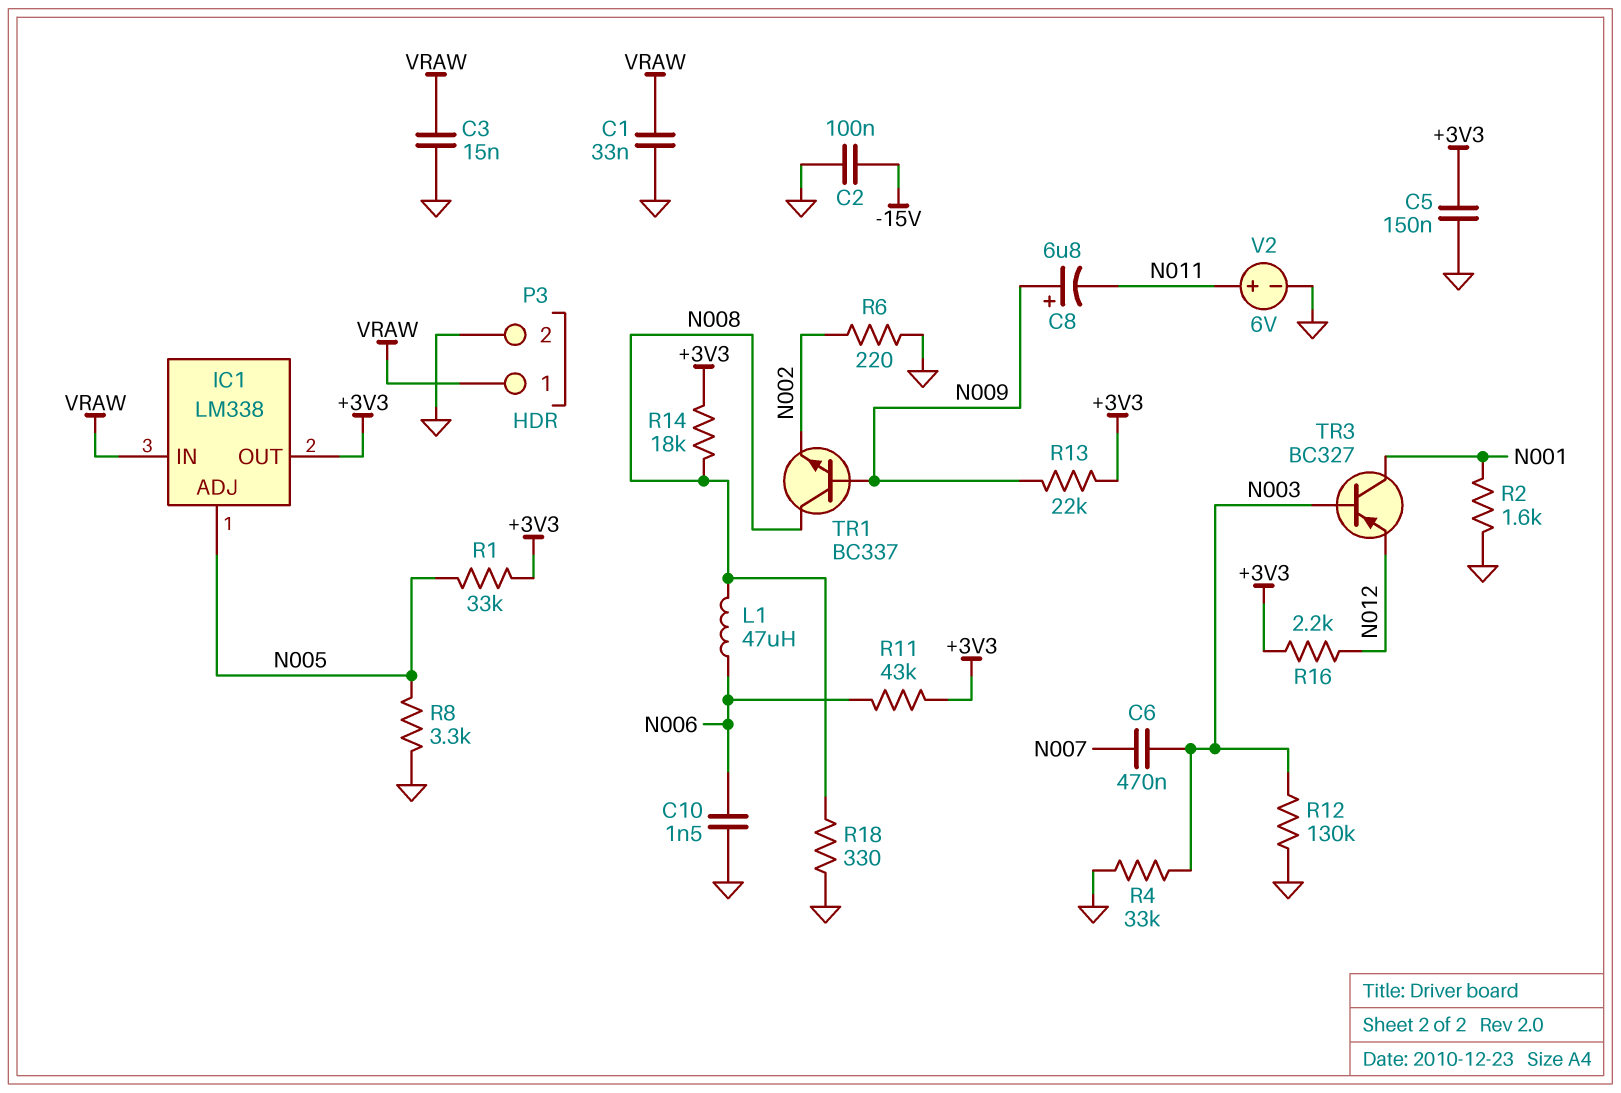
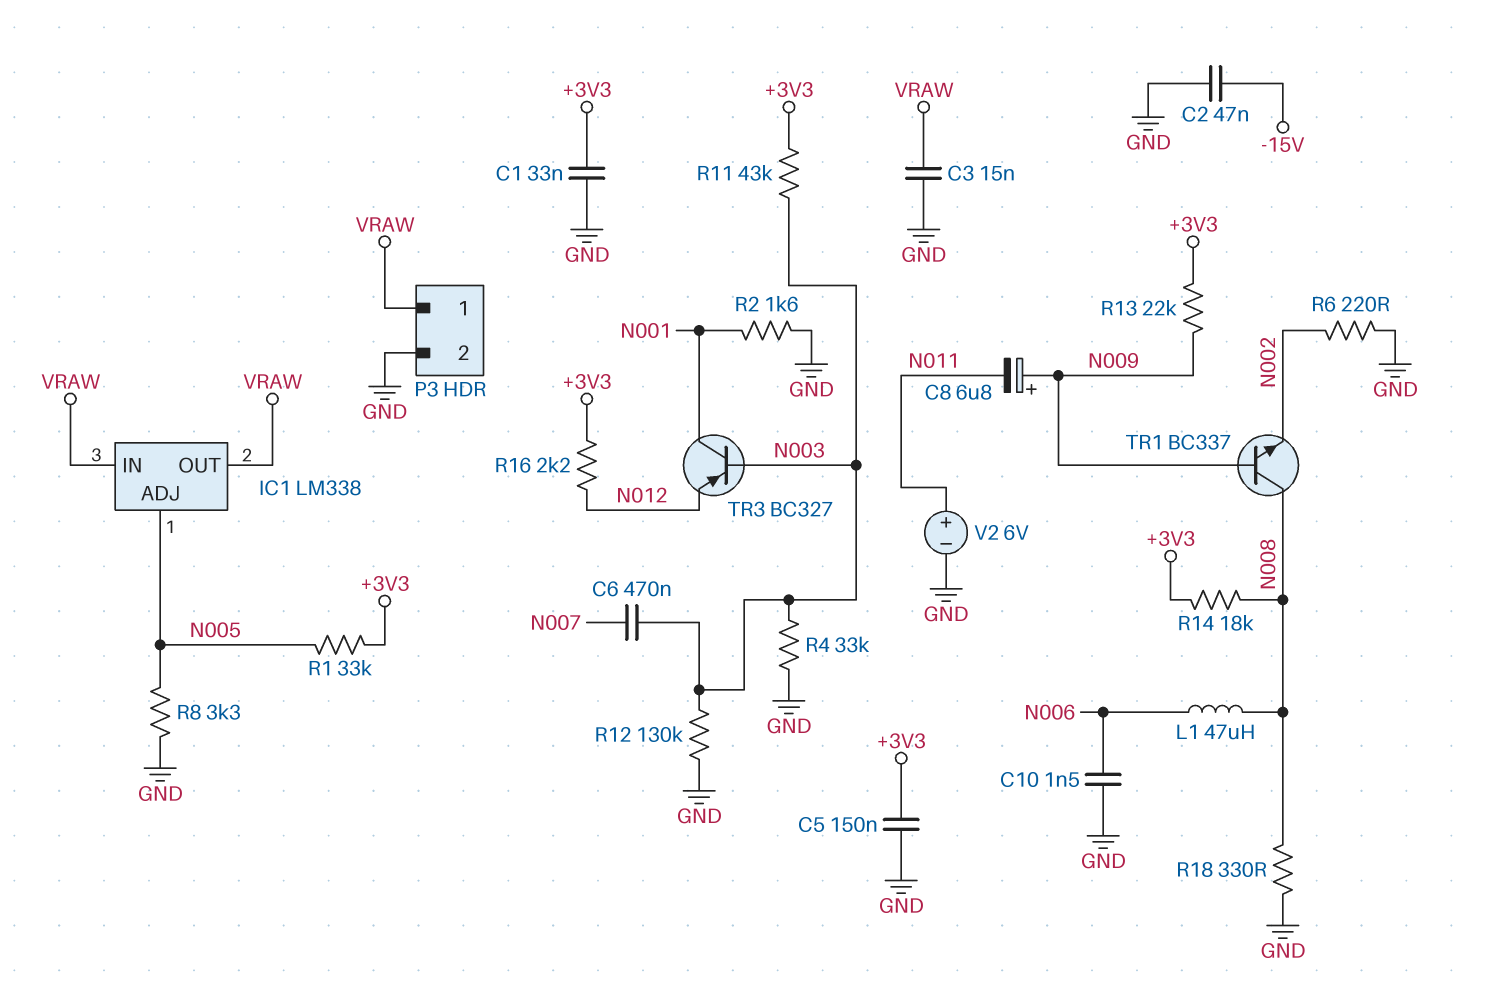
C1: 33nF (GND, VRAW) -> 33nF (+3V3, GND)
C2: 100nF (-15V, GND) -> 47nF (-15V, GND)
IC1 pin OUT: +3V3 -> VRAW
R11: 43k (+3V3, N006) -> 43k (+3V3, N003)

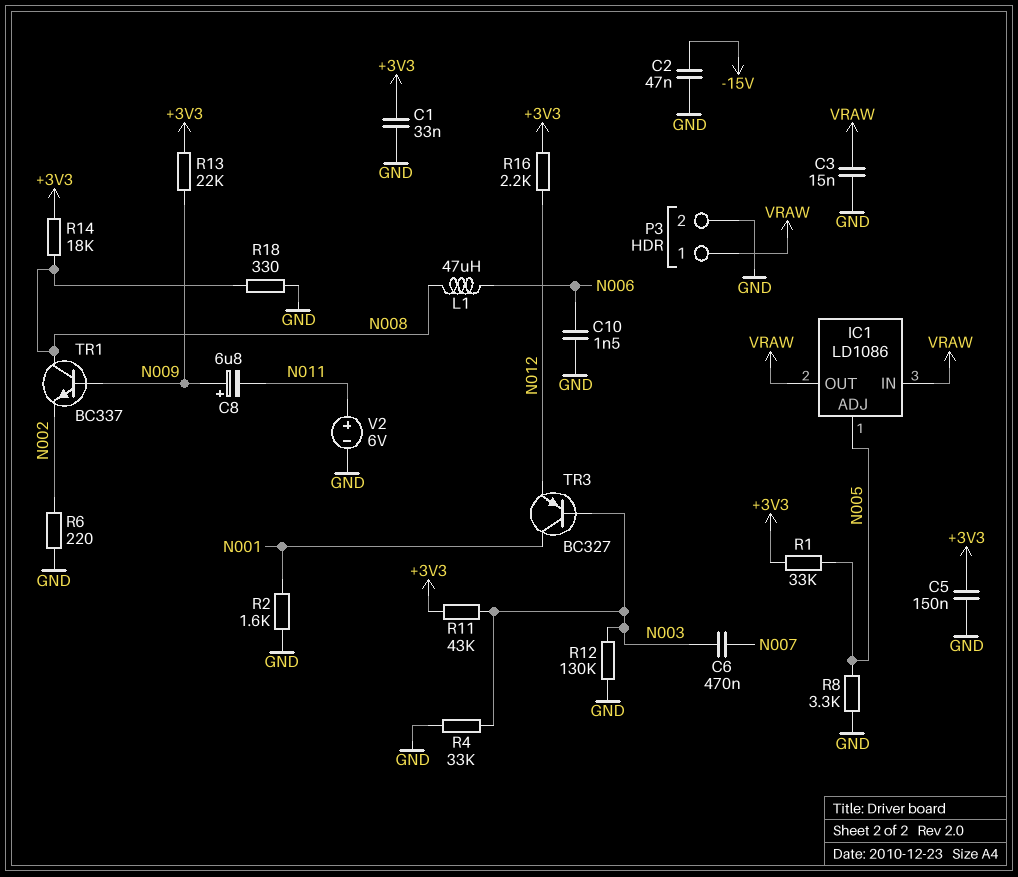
IC1: LM338 -> LD1086

